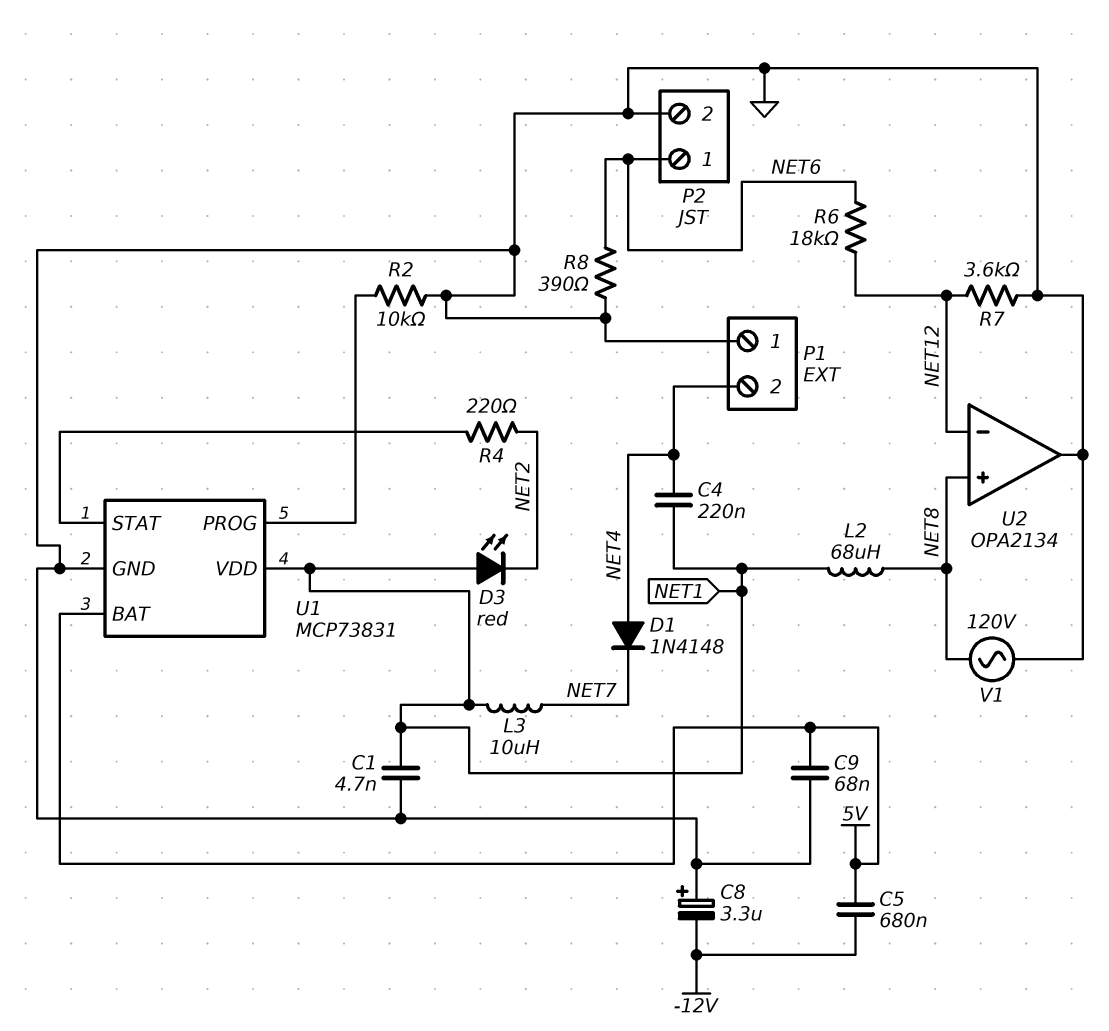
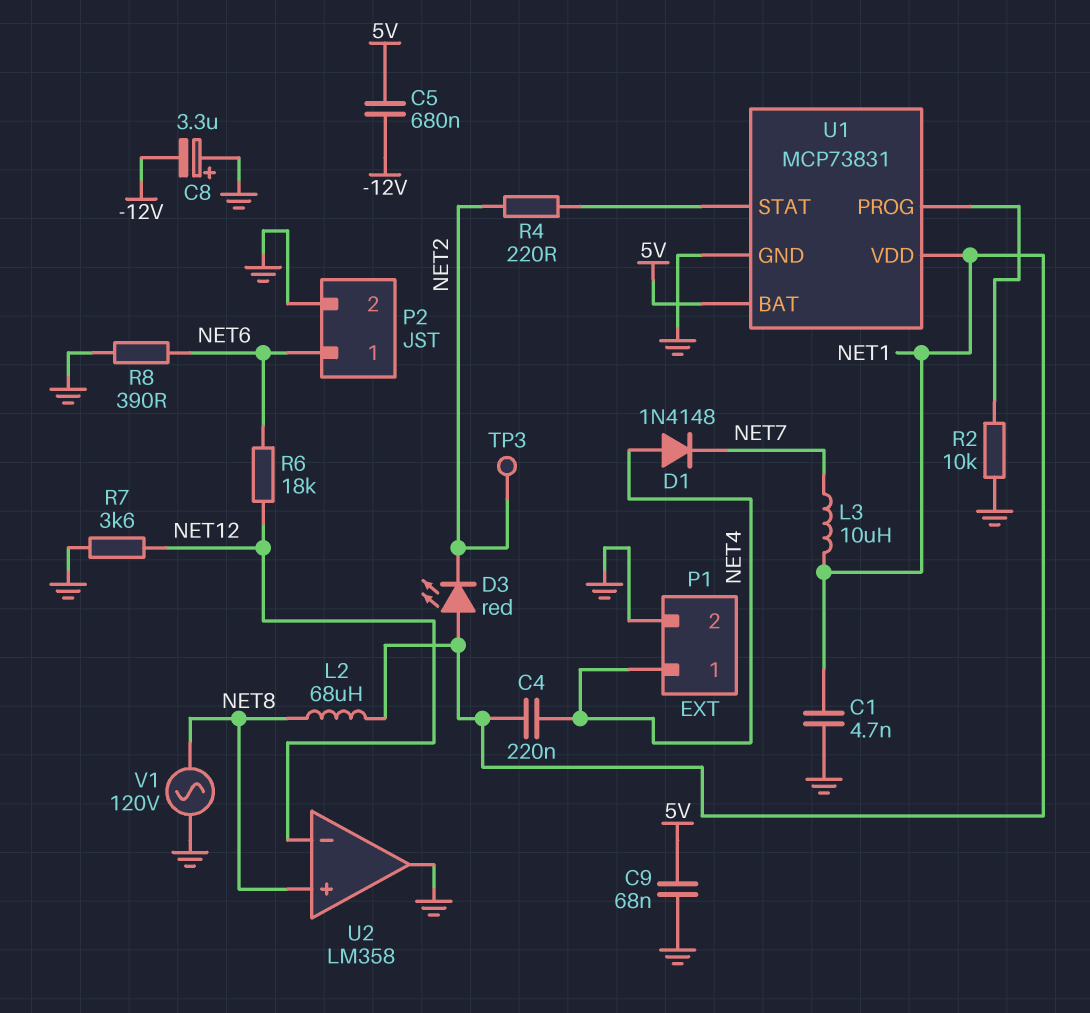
P1 pin 1: GND -> NET4
P1 pin 2: NET4 -> GND
TP3: none -> test point (NET2)
U2: OPA2134 -> LM358

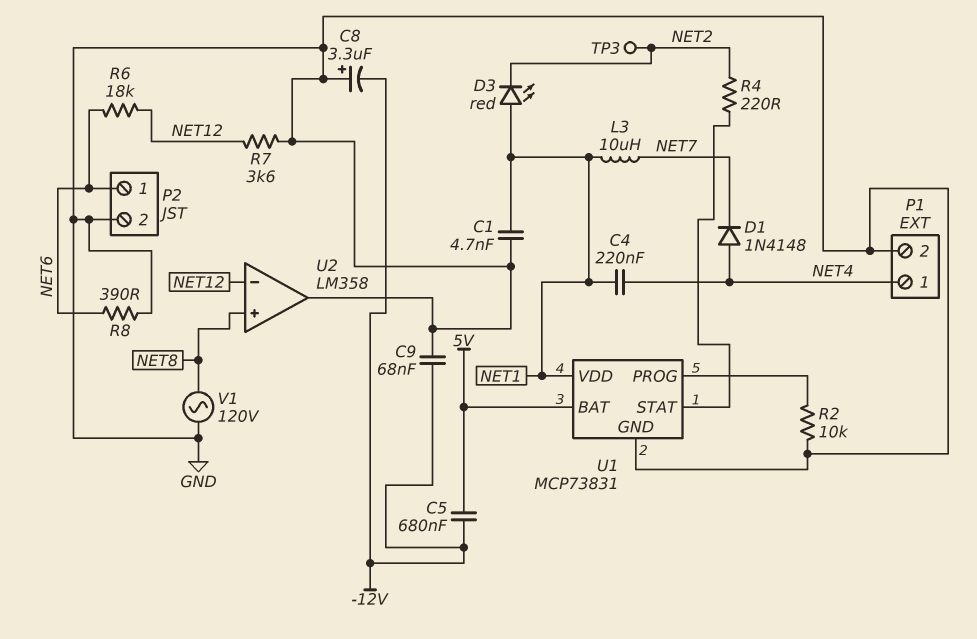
C9: 68nF (5V, GND) -> 68nF (-12V, GND)
L2: 68uH (NET1, NET8) -> none

